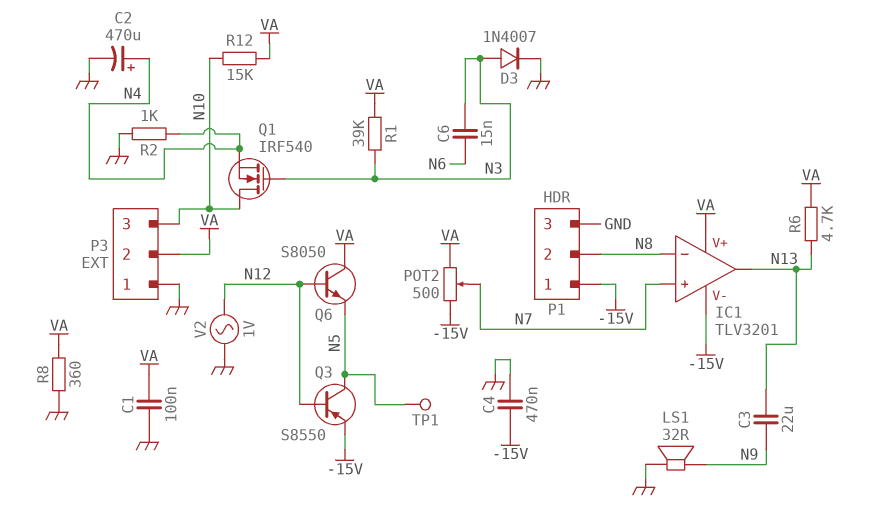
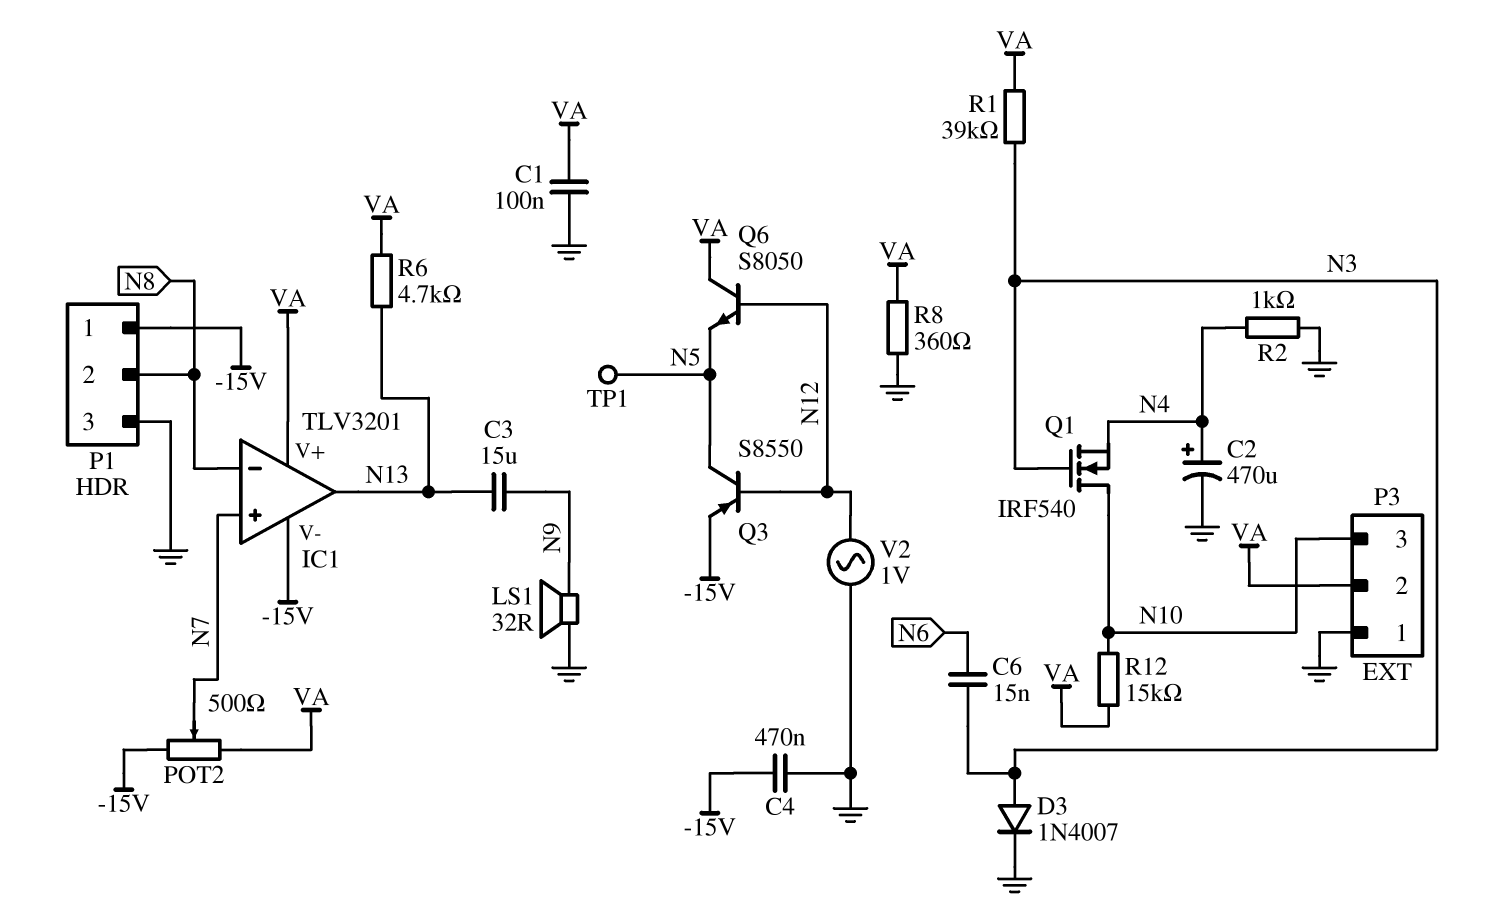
C3: 22uF (N9, N13) -> 15uF (N9, N13)

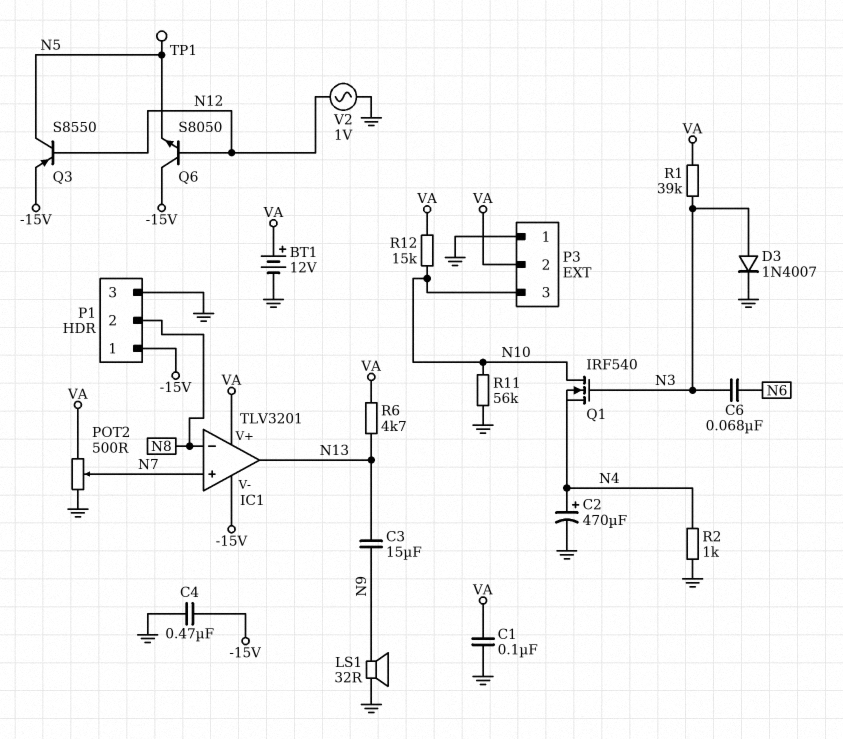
BT1: none -> 12V (plus VA, minus GND)
C6: 15nF (N3, N6) -> 68nF (N3, N6)
POT2: 500 (-15V, VA, wiper N7) -> 500 (GND, VA, wiper N7)
Q6: NPN S8050 (B N12, C VA, E N5) -> NPN S8050 (B N12, C -15V, E N5)
R8: 360 (GND, VA) -> none
R11: none -> 56k (GND, N10)

